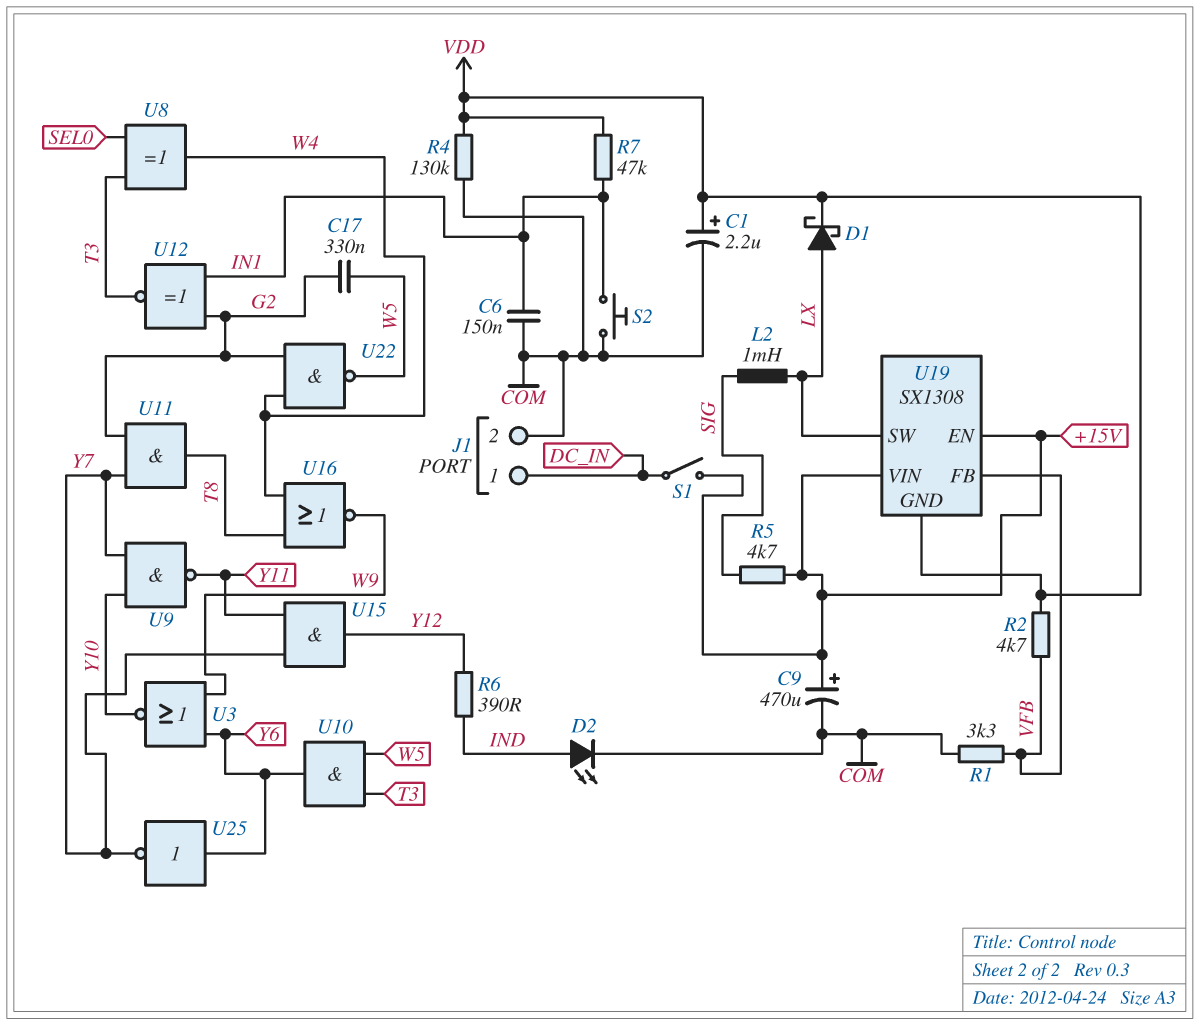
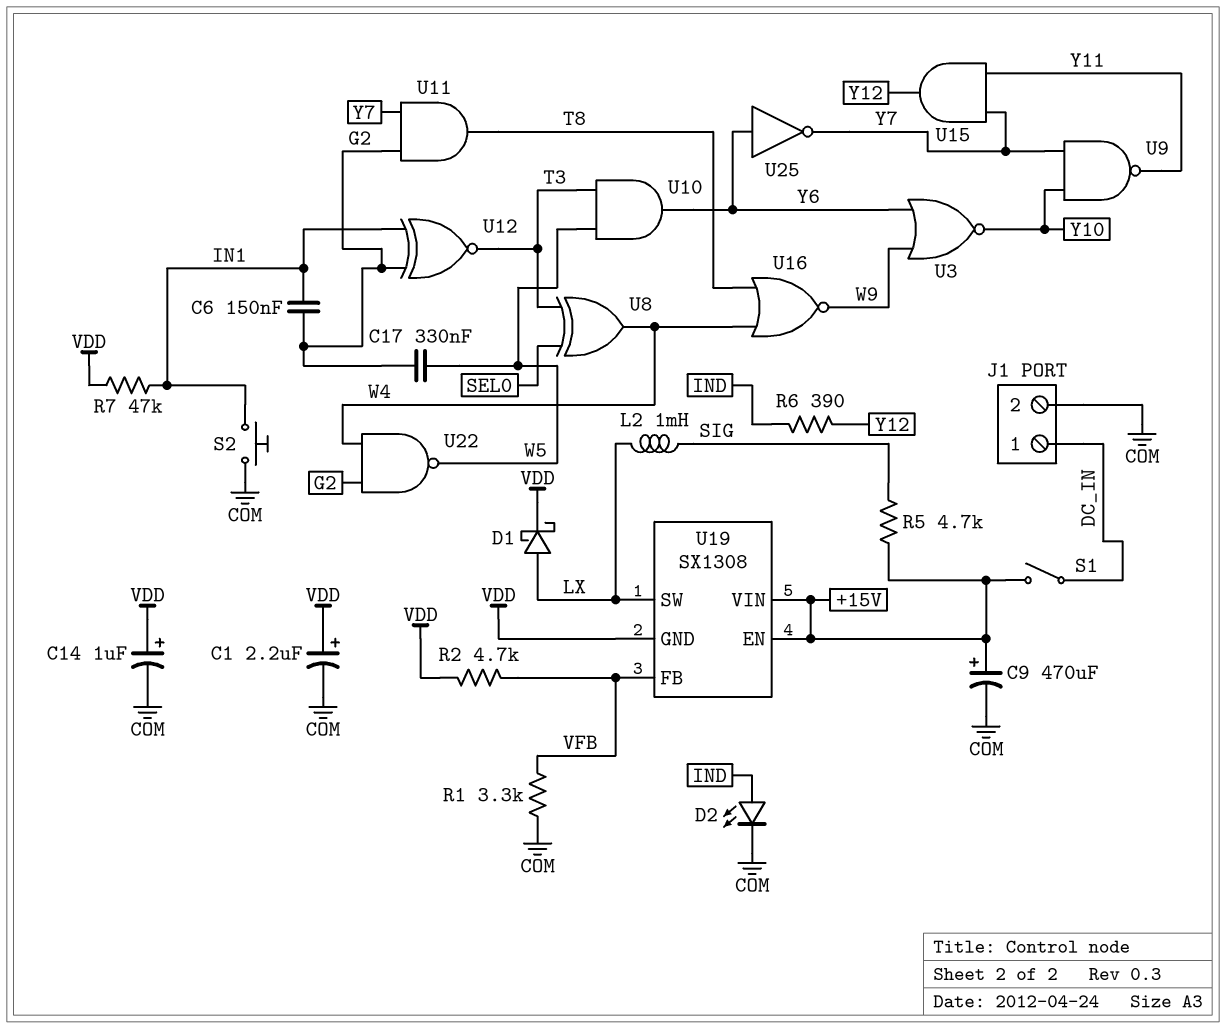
C6: 150nF (COM, IN1) -> 150nF (G2, IN1)
C14: none -> 1uF (plus VDD, minus COM)
R4: 130k (COM, VDD) -> none

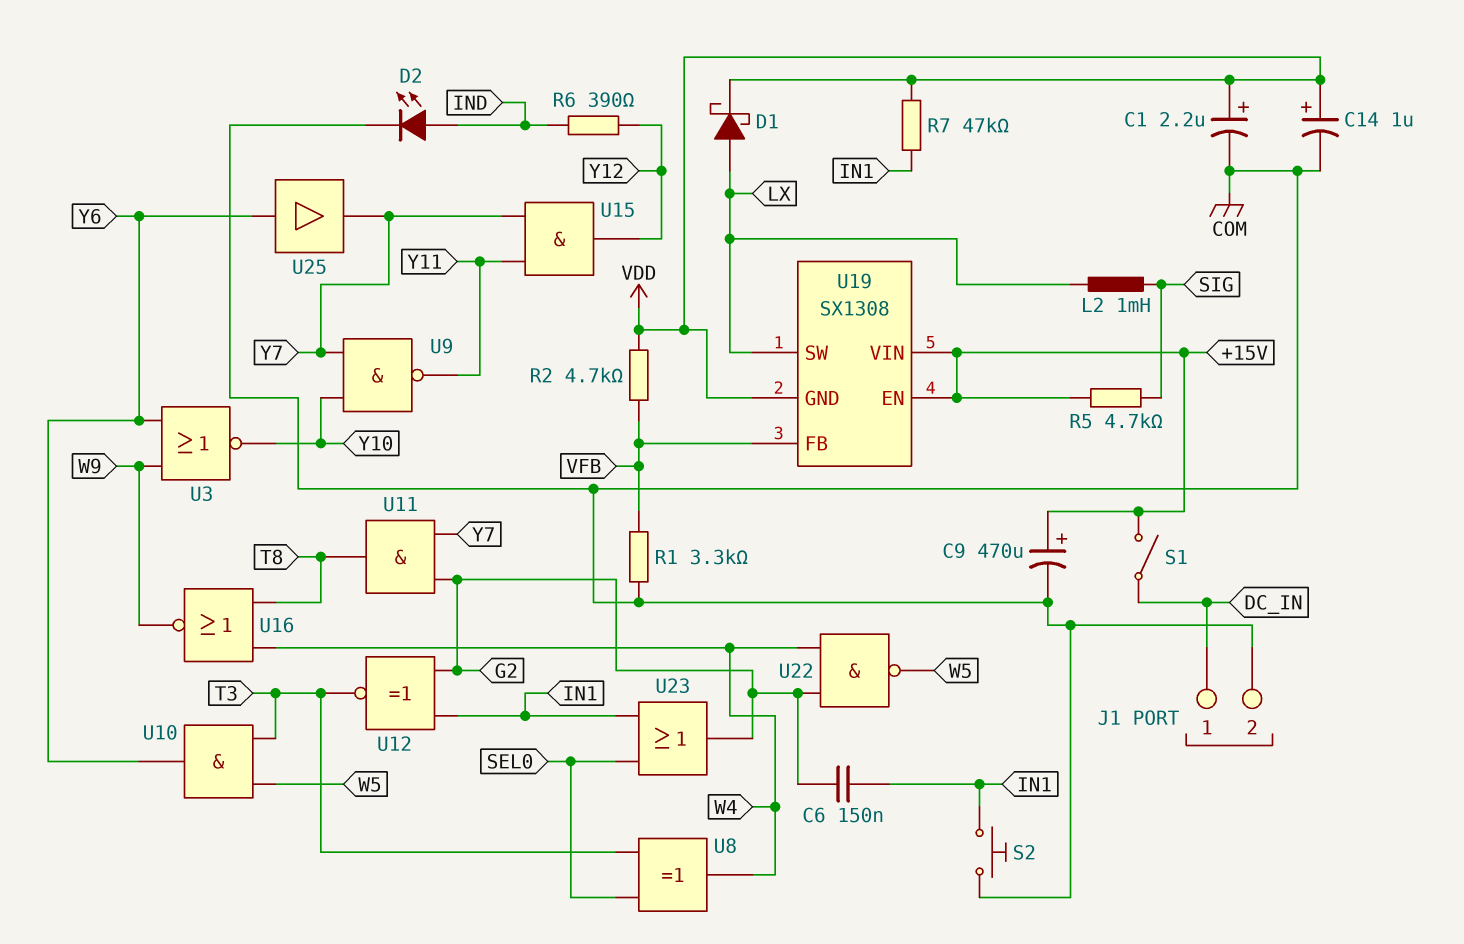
C17: 330nF (G2, W5) -> none
U23: none -> OR (in IN1, in SEL0, out G2)
U25: NOT (in Y6, out Y7) -> buffer (in Y6, out Y7)

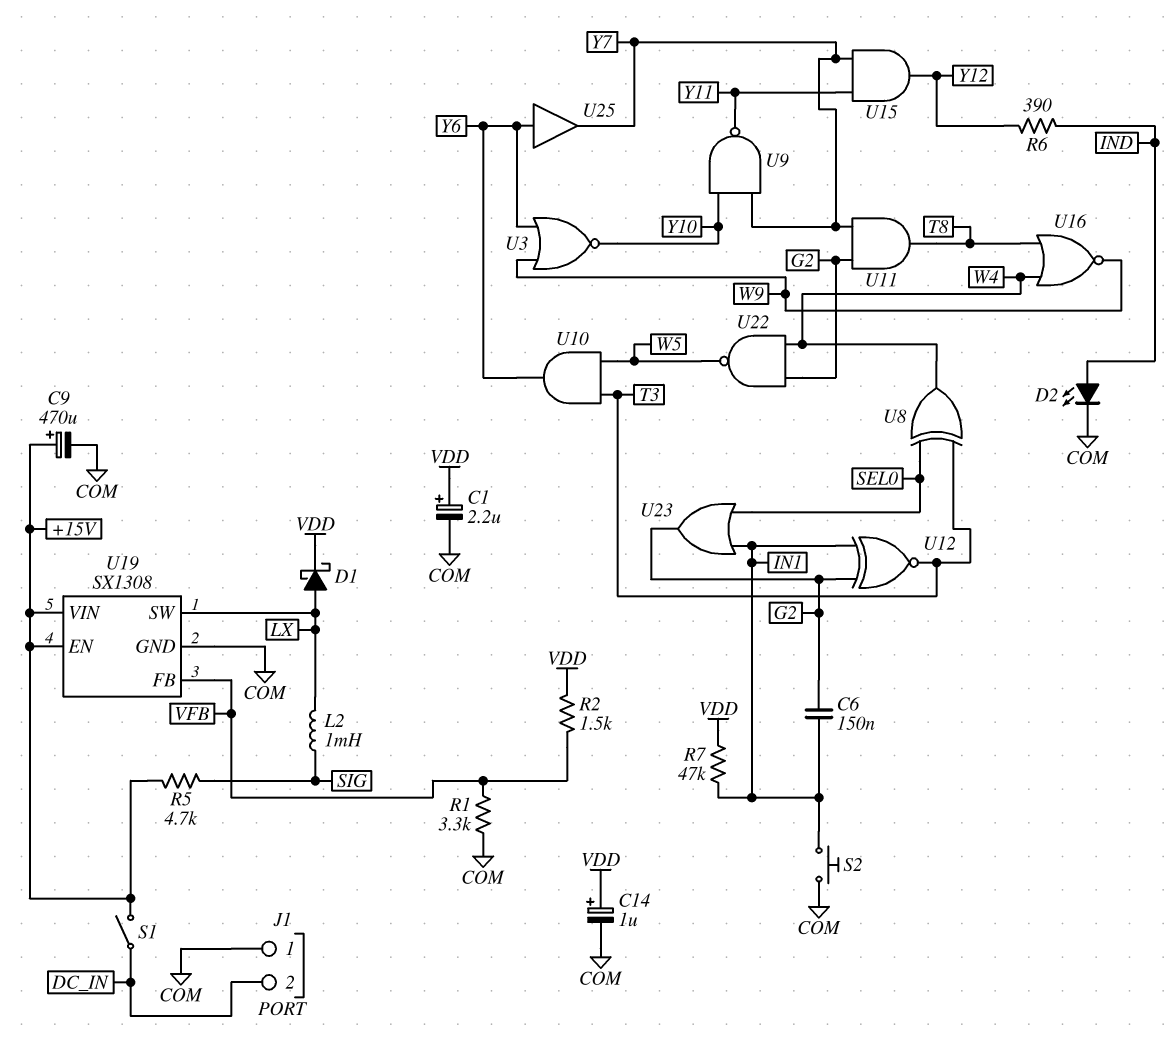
J1 pin 1: DC_IN -> COM
J1 pin 2: COM -> DC_IN
R2: 4.7k (VDD, VFB) -> 1.5k (VDD, VFB)
U19 pin GND: VDD -> COM

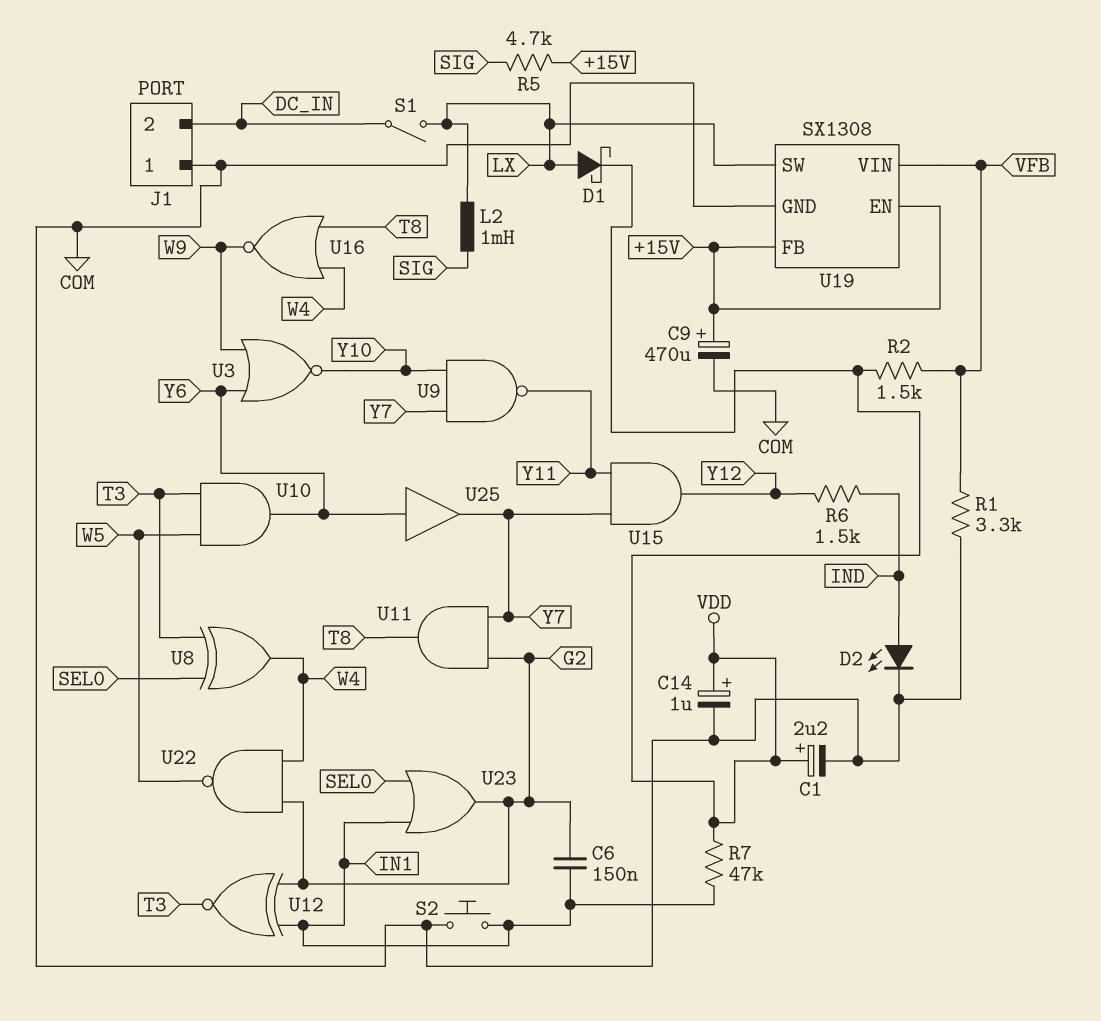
R6: 390 (IND, Y12) -> 1.5k (IND, Y12)
S1: switch (+15V, DC_IN) -> switch (DC_IN, LX)
U19 pin FB: VFB -> +15V
U19 pin VIN: +15V -> VFB

